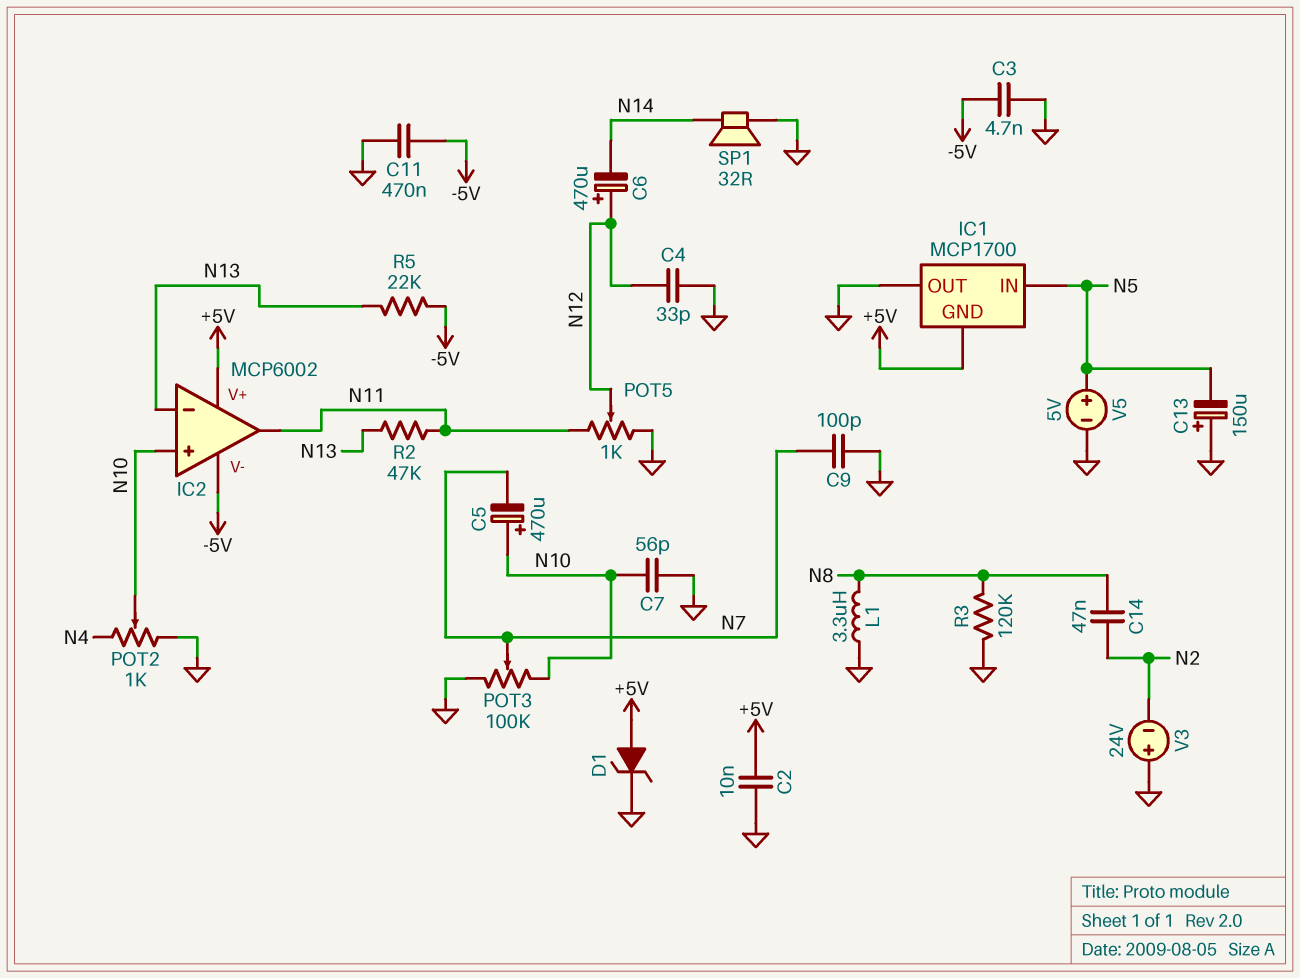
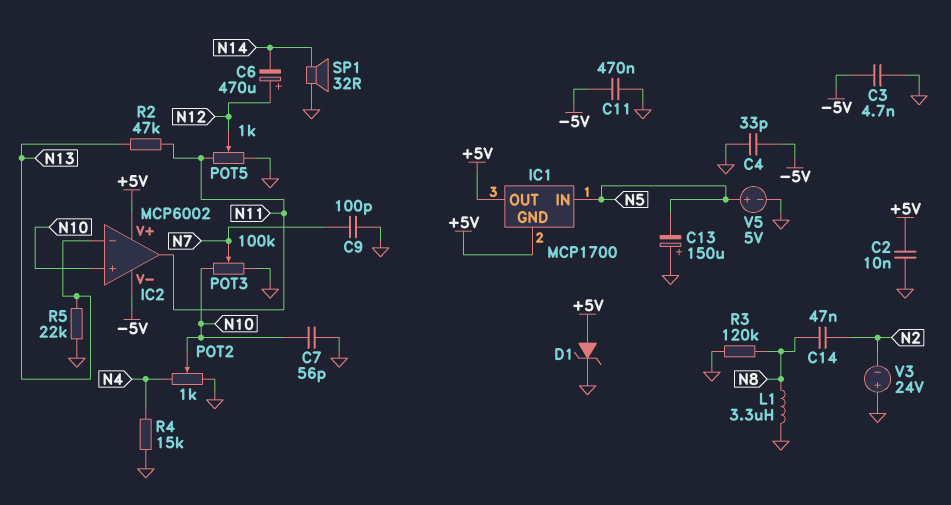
C4: 33pF (GND, N12) -> 33pF (-5V, GND)
C5: 470uF (plus N10, minus N7) -> none
IC1 pin OUT: GND -> +5V
R4: none -> 15k (GND, N4)
R5: 22k (-5V, N13) -> 22k (GND, N13)

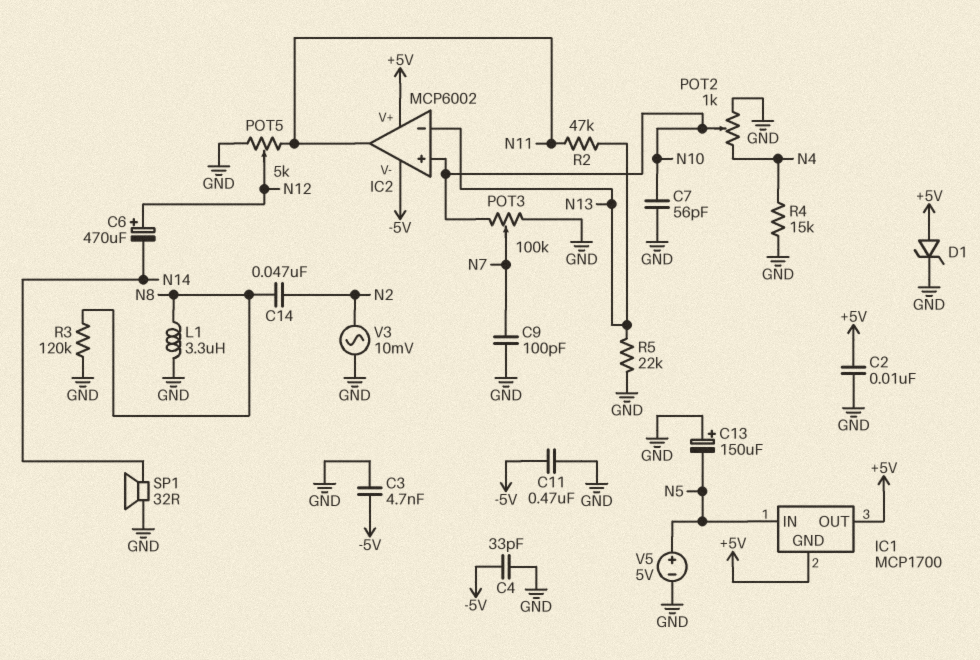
POT5: 1k (GND, N11, wiper N12) -> 5k (GND, N11, wiper N12)
V3: 24V (plus GND, minus N2) -> AC 10mV (GND, N2)

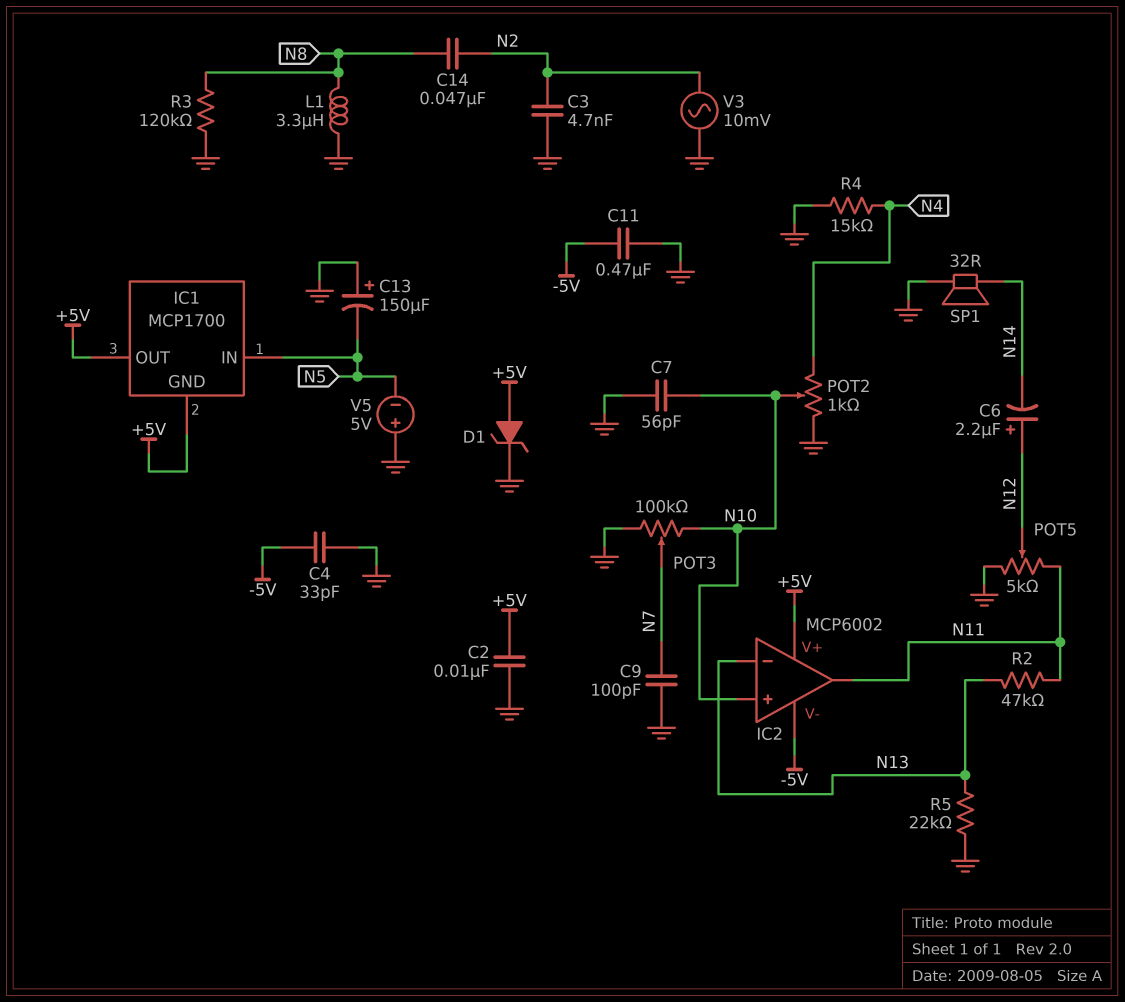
C3: 4.7nF (-5V, GND) -> 4.7nF (GND, N2)
C6: 470uF (plus N12, minus N14) -> 2.2uF (plus N12, minus N14)
V5: 5V (plus N5, minus GND) -> 5V (plus GND, minus N5)

